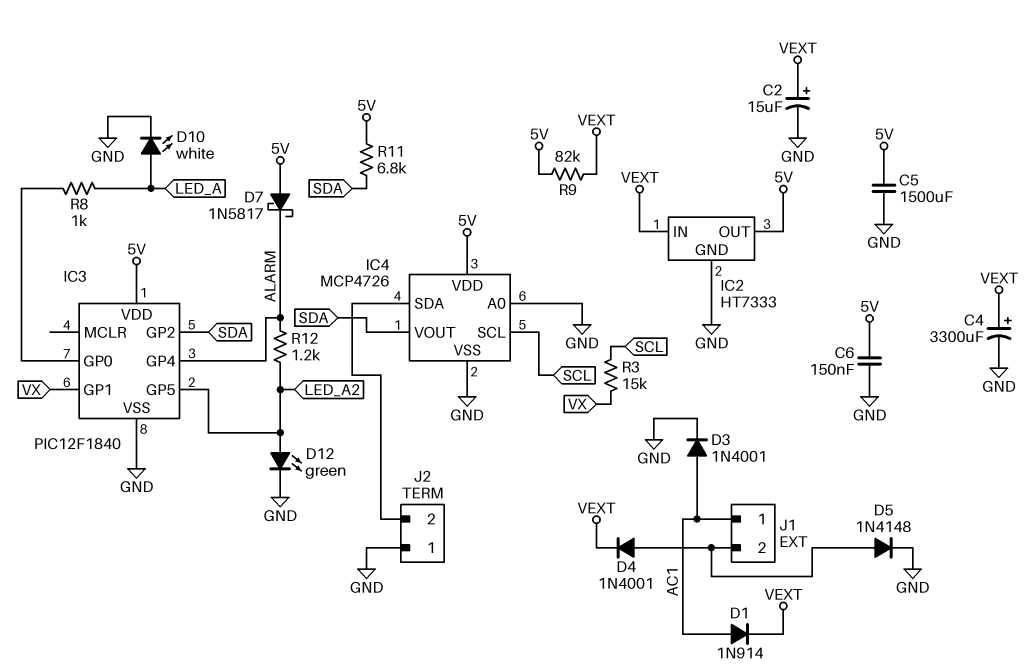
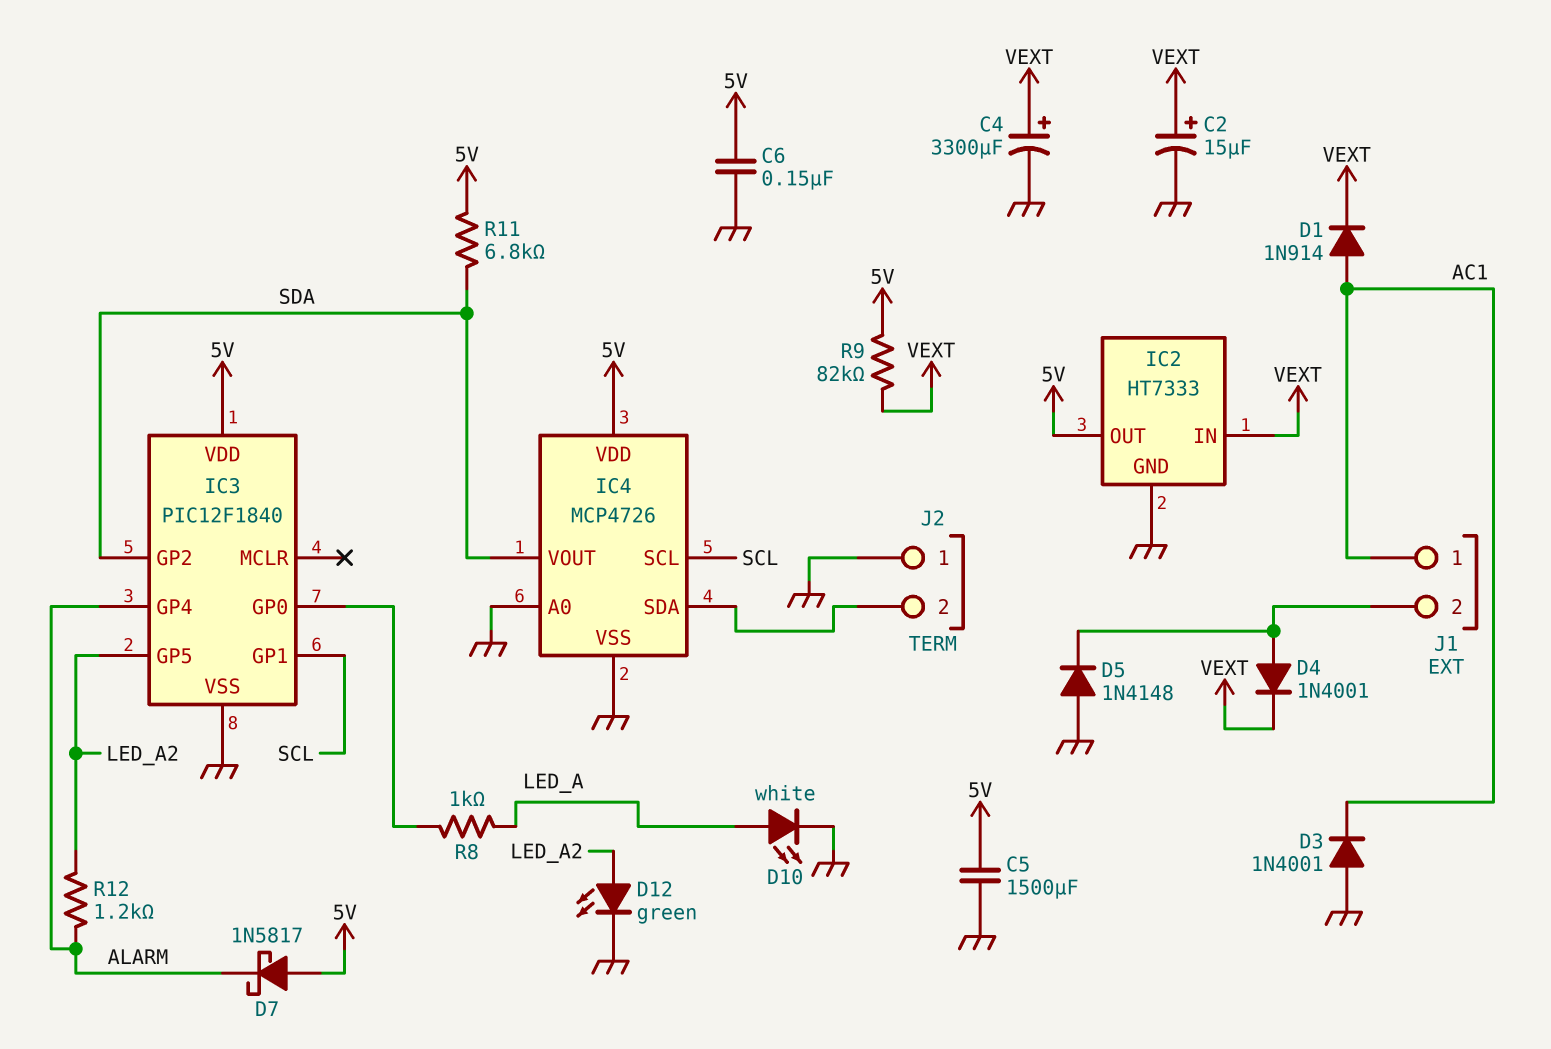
D3: diode 1N4001 (A AC1, K GND) -> diode 1N4001 (A GND, K AC1)
D5: diode 1N4148 (A J1/2, K GND) -> diode 1N4148 (A GND, K J1/2)
IC3 pin GP1: VX -> SCL
R3: 15k (SCL, VX) -> none

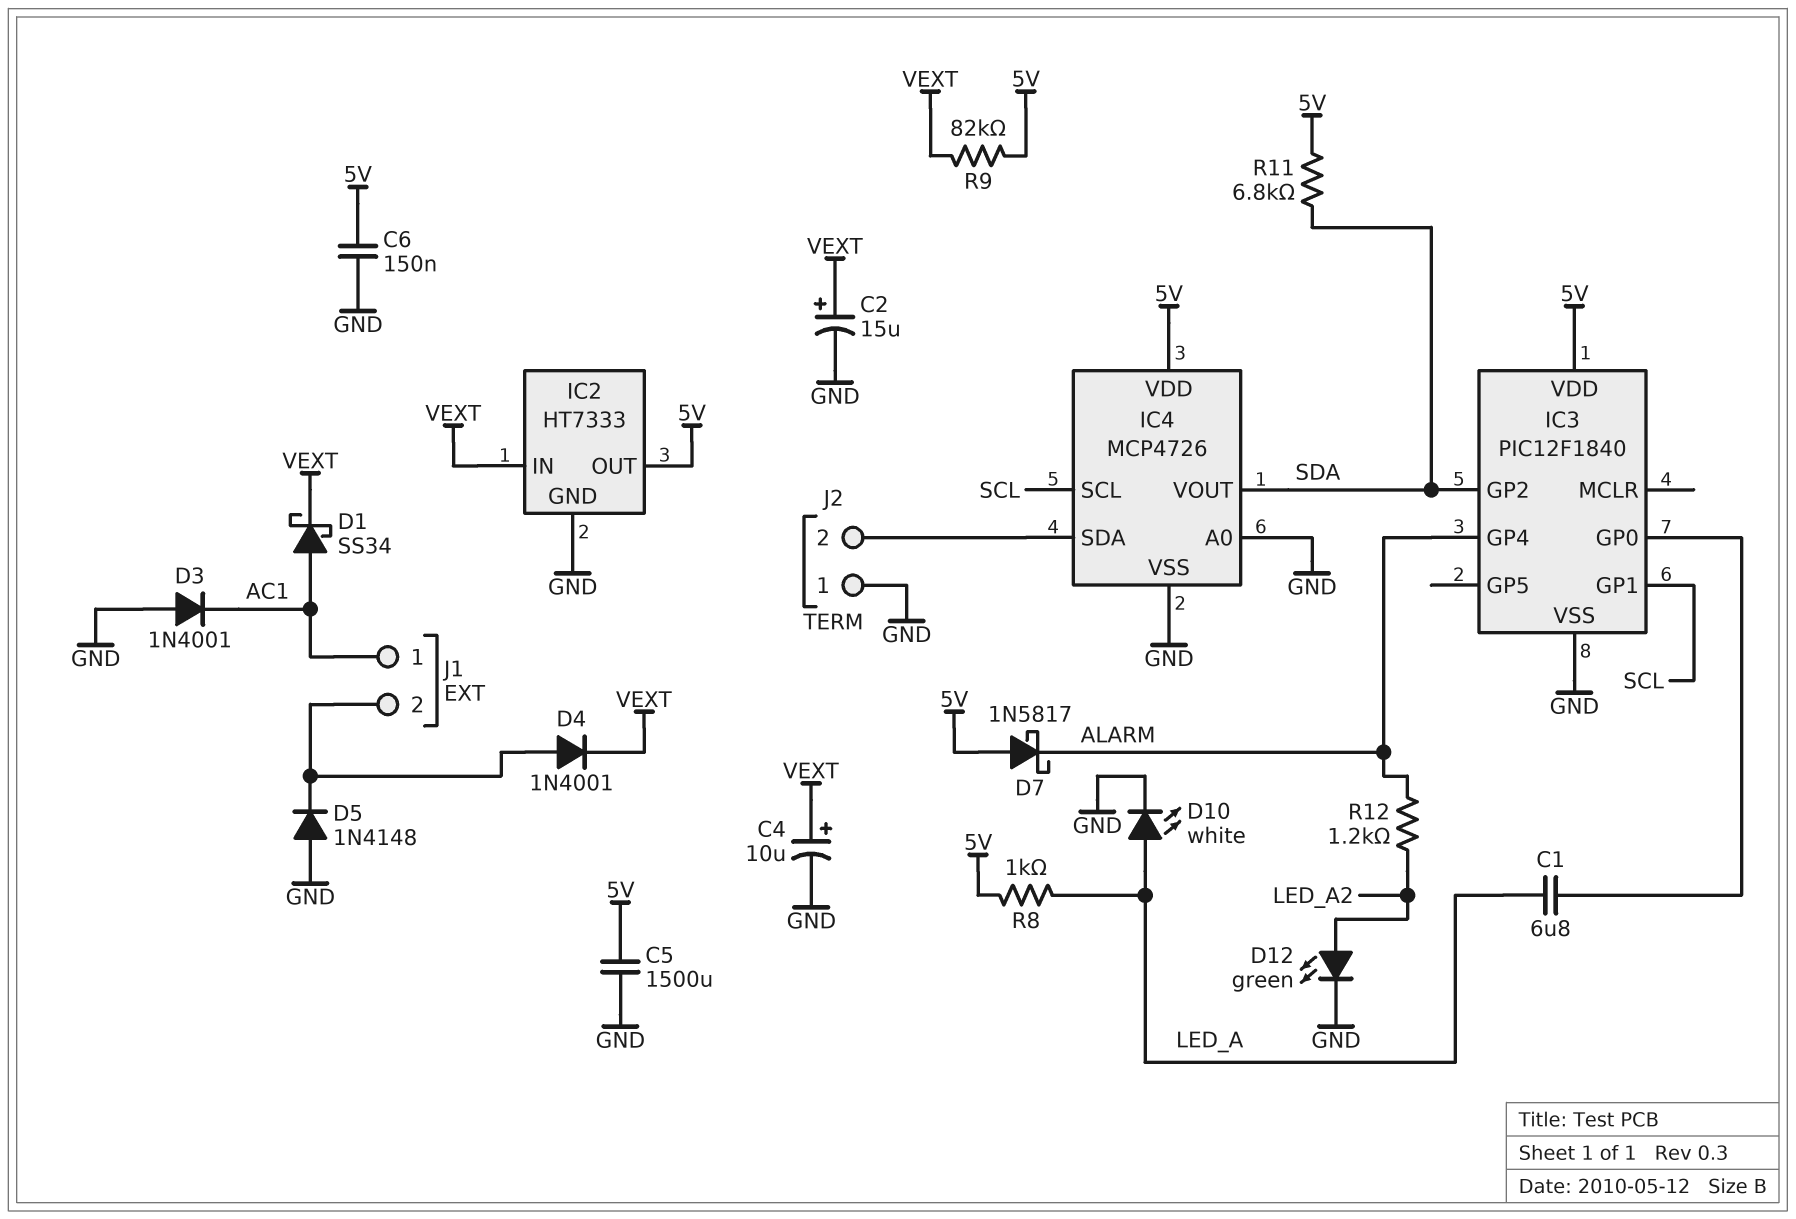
C1: none -> 6.8uF (IC3/GP0, LED_A)
C4: 3300uF (plus VEXT, minus GND) -> 10uF (plus VEXT, minus GND)
D1: diode 1N914 (A AC1, K VEXT) -> schottky SS34 (A AC1, K VEXT)
IC3 pin GP5: LED_A2 -> none
R8: 1k (IC3/GP0, LED_A) -> 1k (5V, LED_A)

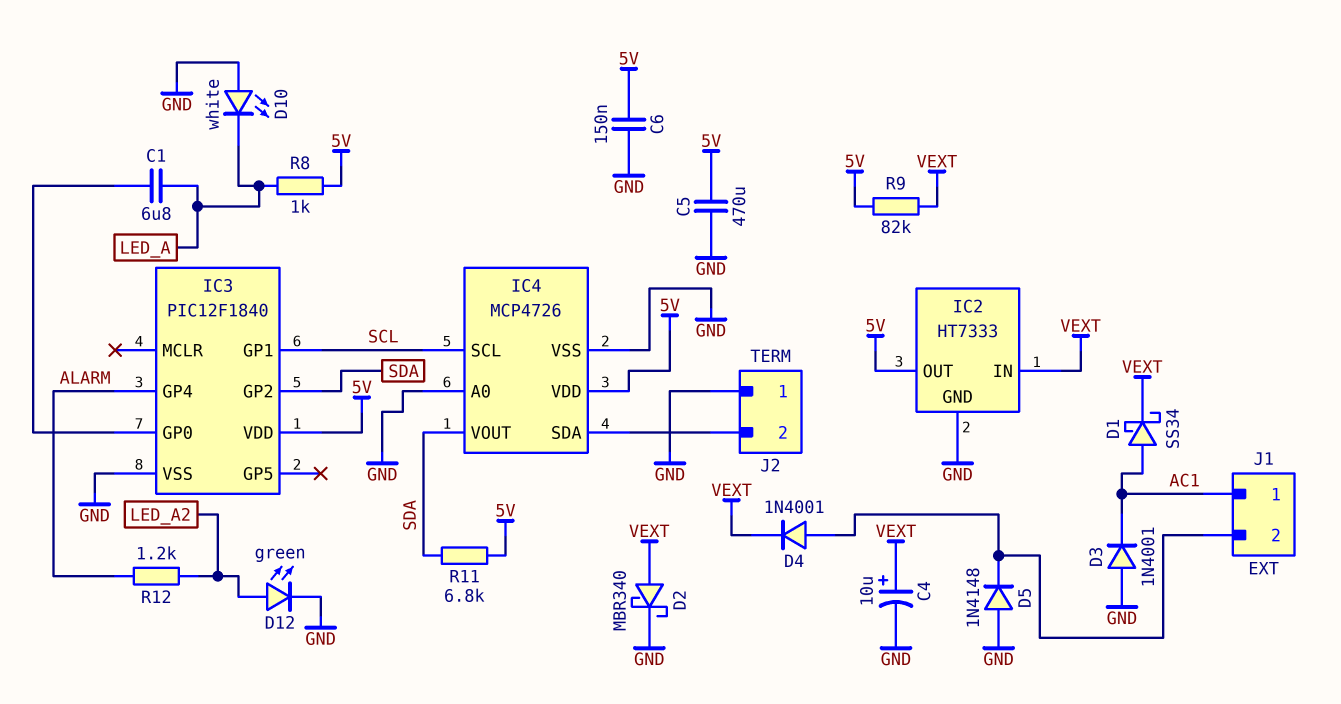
C2: 15uF (plus VEXT, minus GND) -> none
C5: 1500uF (5V, GND) -> 470uF (5V, GND)
D2: none -> schottky MBR340 (A VEXT, K GND)
D7: schottky 1N5817 (A 5V, K ALARM) -> none
D10: LED white (A LED_A, K GND) -> LED white (A GND, K LED_A)

